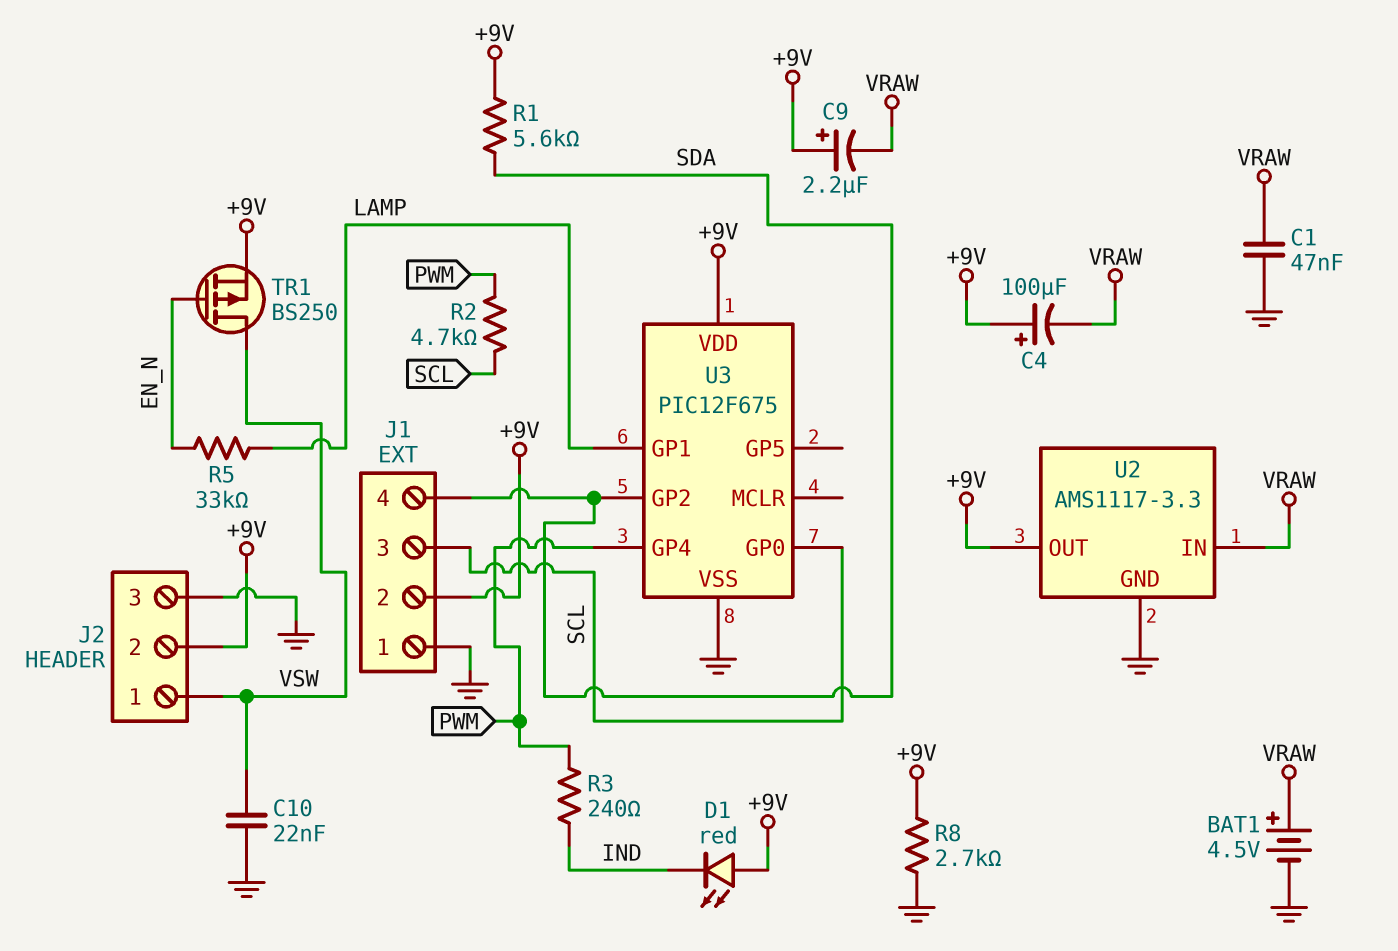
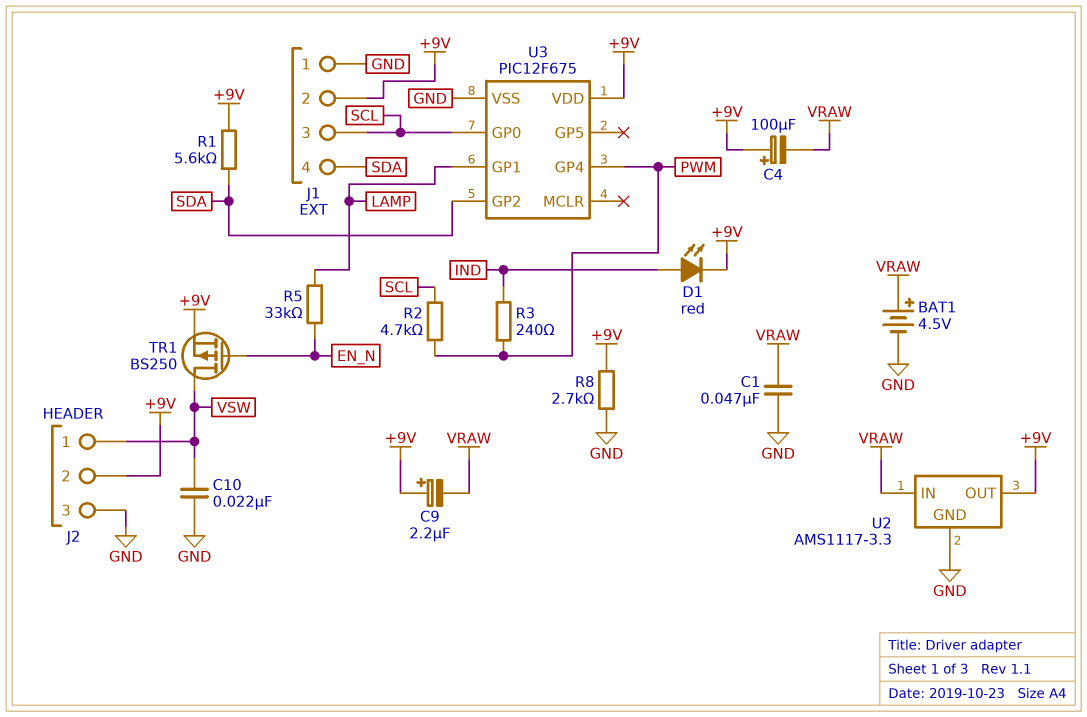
D1: LED red (A +9V, K IND) -> LED red (A IND, K +9V)

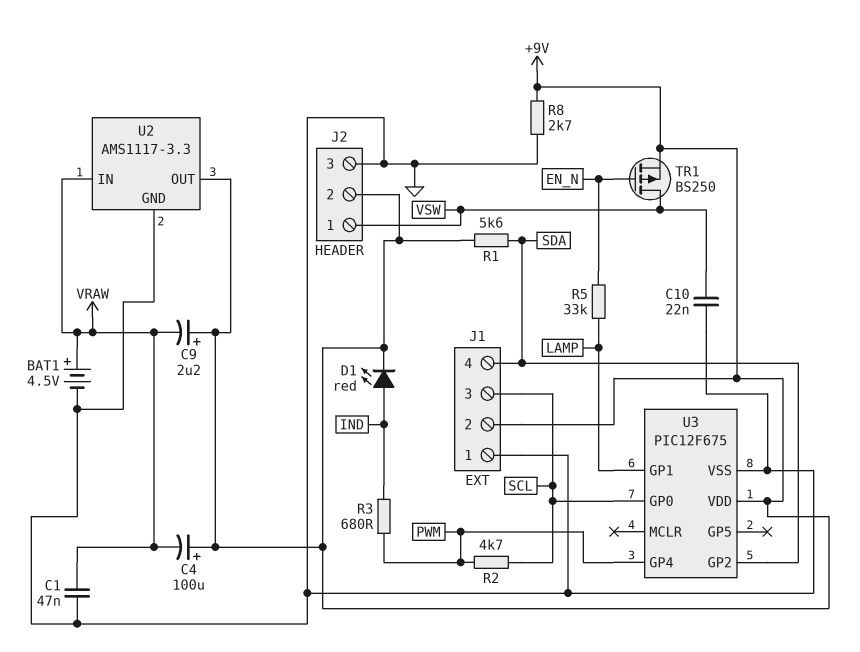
R3: 240 (IND, PWM) -> 680 (IND, PWM)

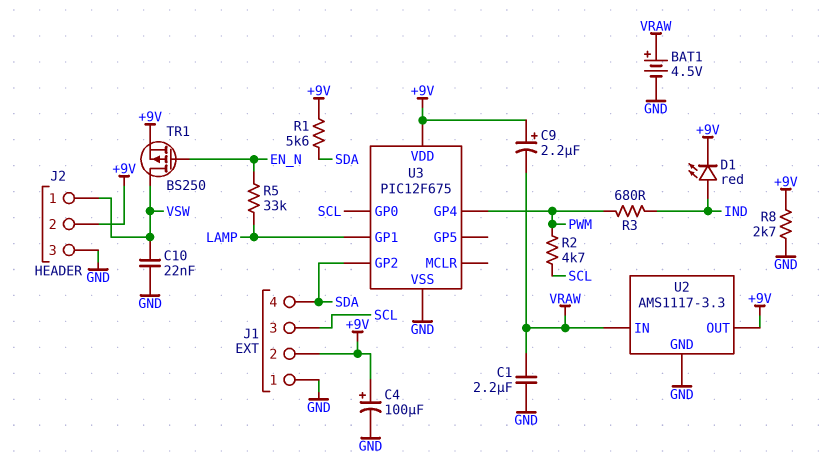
C1: 47nF (GND, VRAW) -> 2.2uF (GND, VRAW)
C4: 100uF (plus +9V, minus VRAW) -> 100uF (plus +9V, minus GND)

